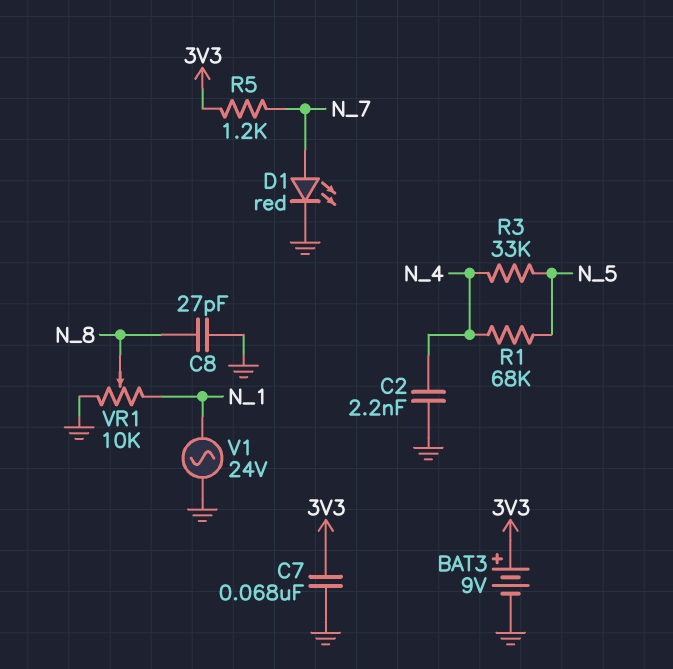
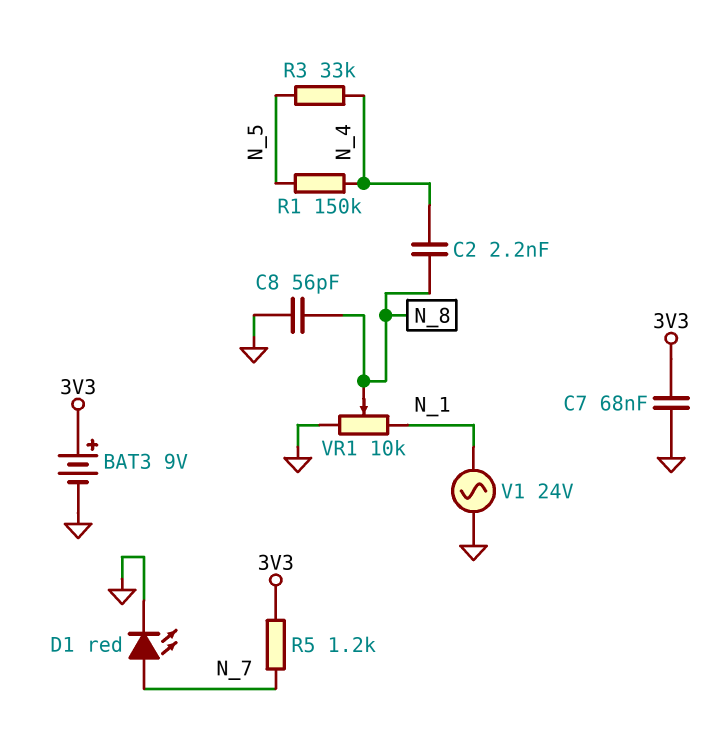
C2: 2.2nF (GND, N_4) -> 2.2nF (N_4, N_8)
C8: 27pF (GND, N_8) -> 56pF (GND, N_8)
R1: 68k (N_4, N_5) -> 150k (N_4, N_5)

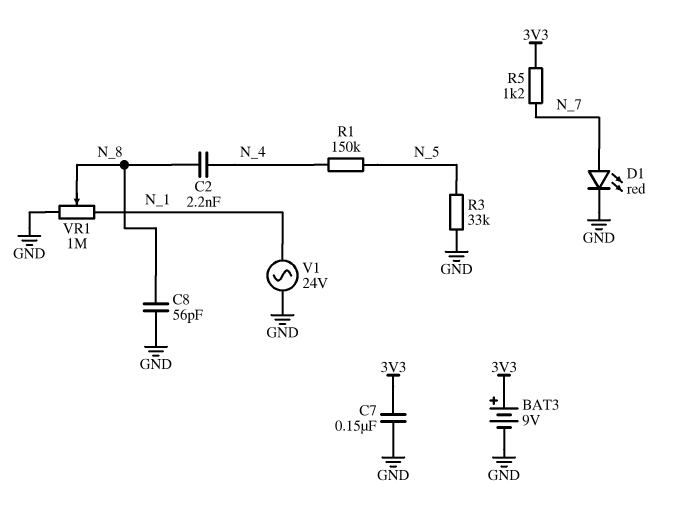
C7: 68nF (3V3, GND) -> 150nF (3V3, GND)
R3: 33k (N_4, N_5) -> 33k (GND, N_5)
VR1: 10k (GND, N_1, wiper N_8) -> 1M (GND, N_1, wiper N_8)

